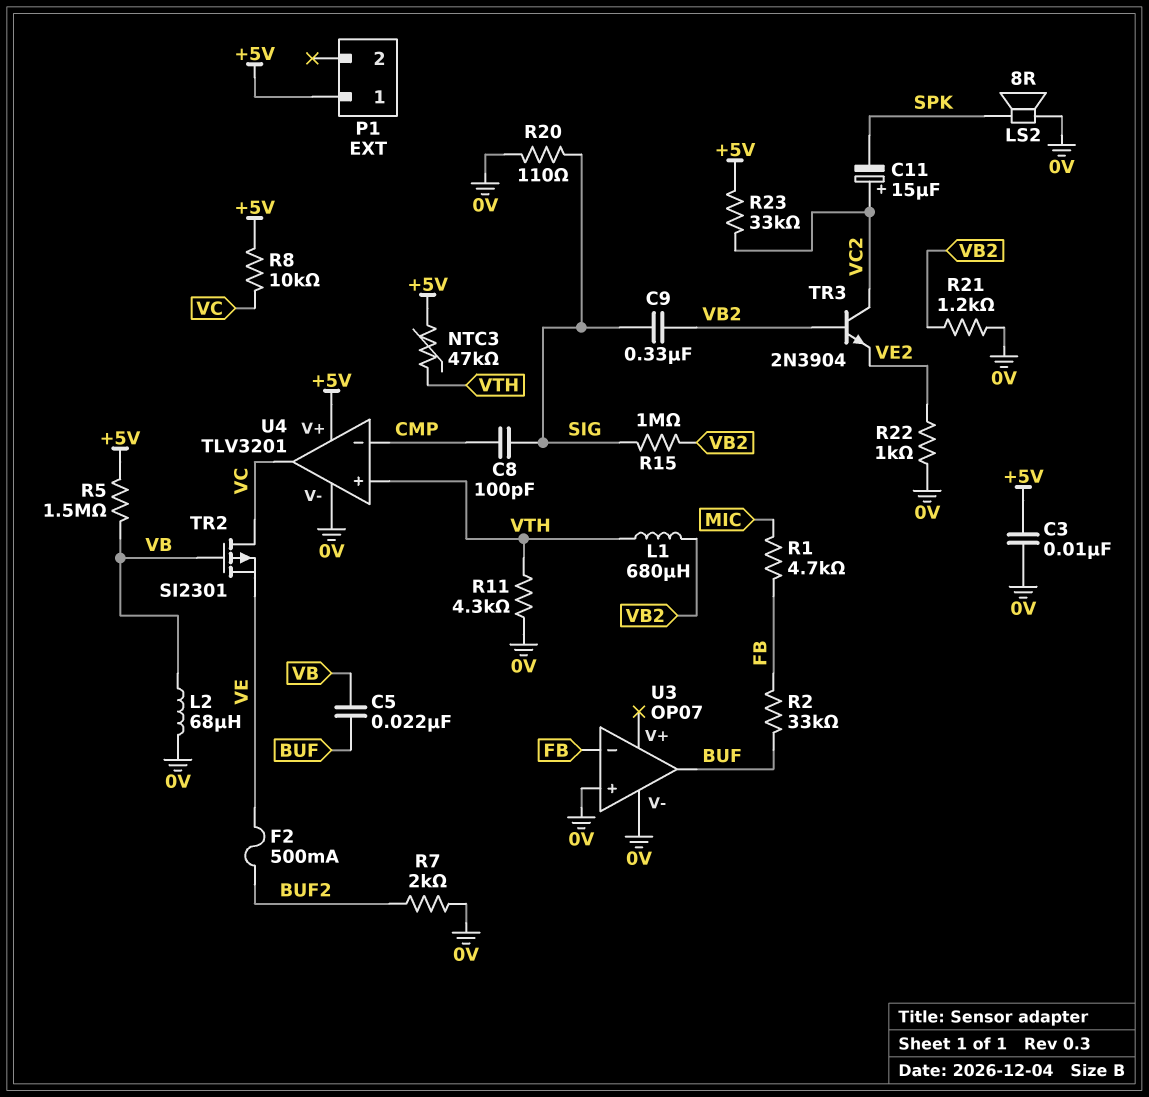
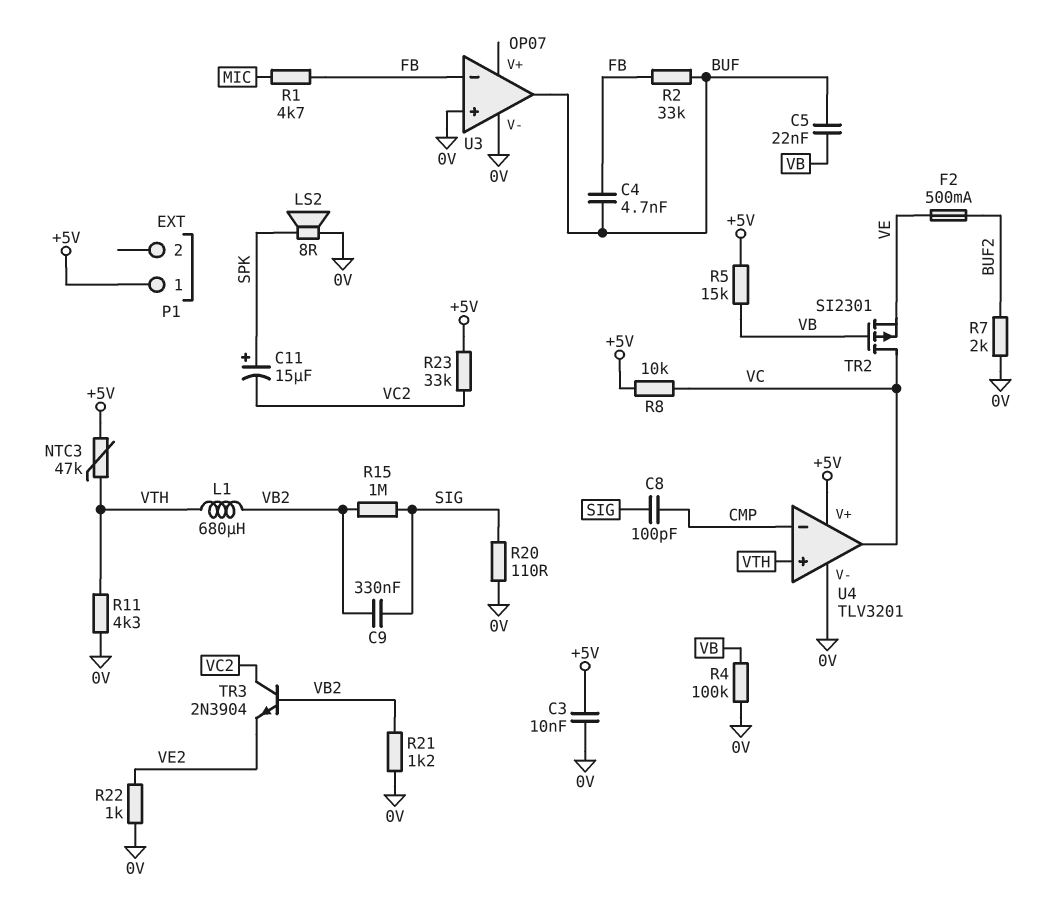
C4: none -> 4.7nF (BUF, FB)
C11: 15uF (plus VC2, minus SPK) -> 15uF (plus SPK, minus VC2)
L2: 68uH (0V, VB) -> none
R4: none -> 100k (0V, VB)
R5: 1.5M (+5V, VB) -> 15k (+5V, VB)

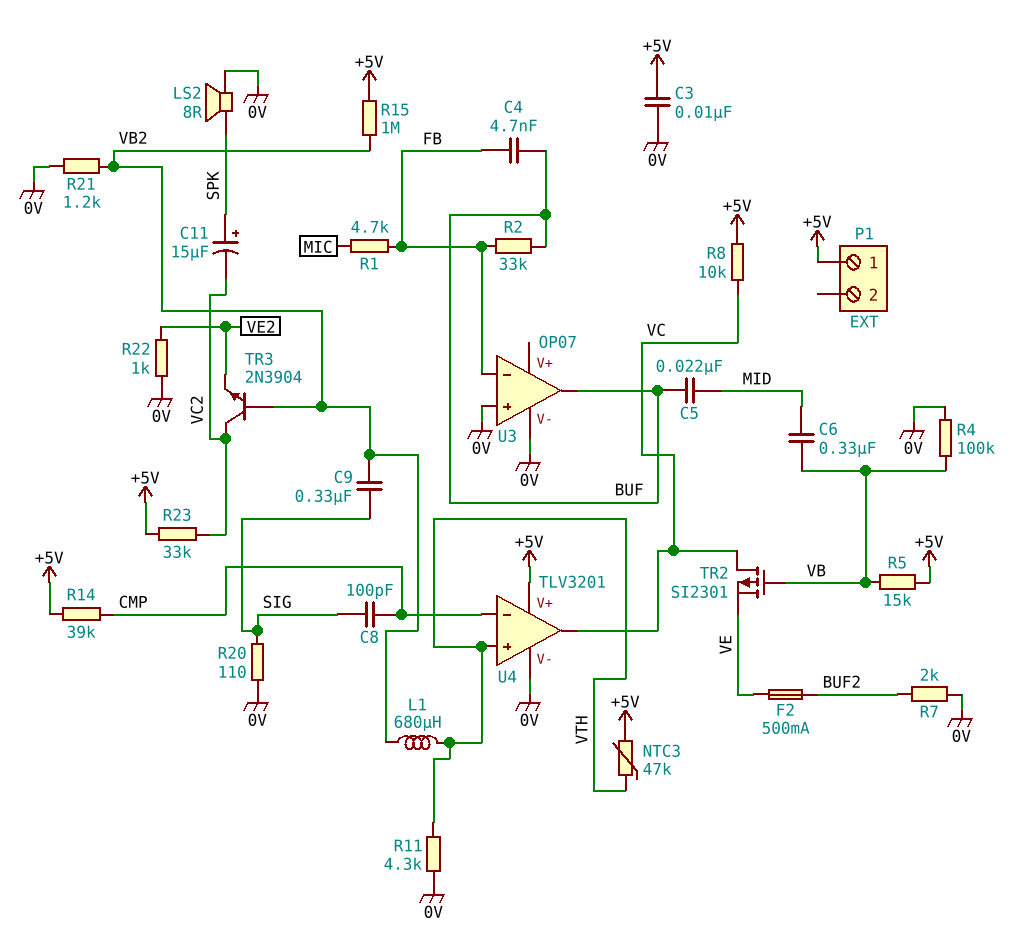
C5: 22nF (BUF, VB) -> 22nF (BUF, MID)
C6: none -> 330nF (MID, VB)
R14: none -> 39k (+5V, CMP)
R15: 1M (SIG, VB2) -> 1M (+5V, VB2)

